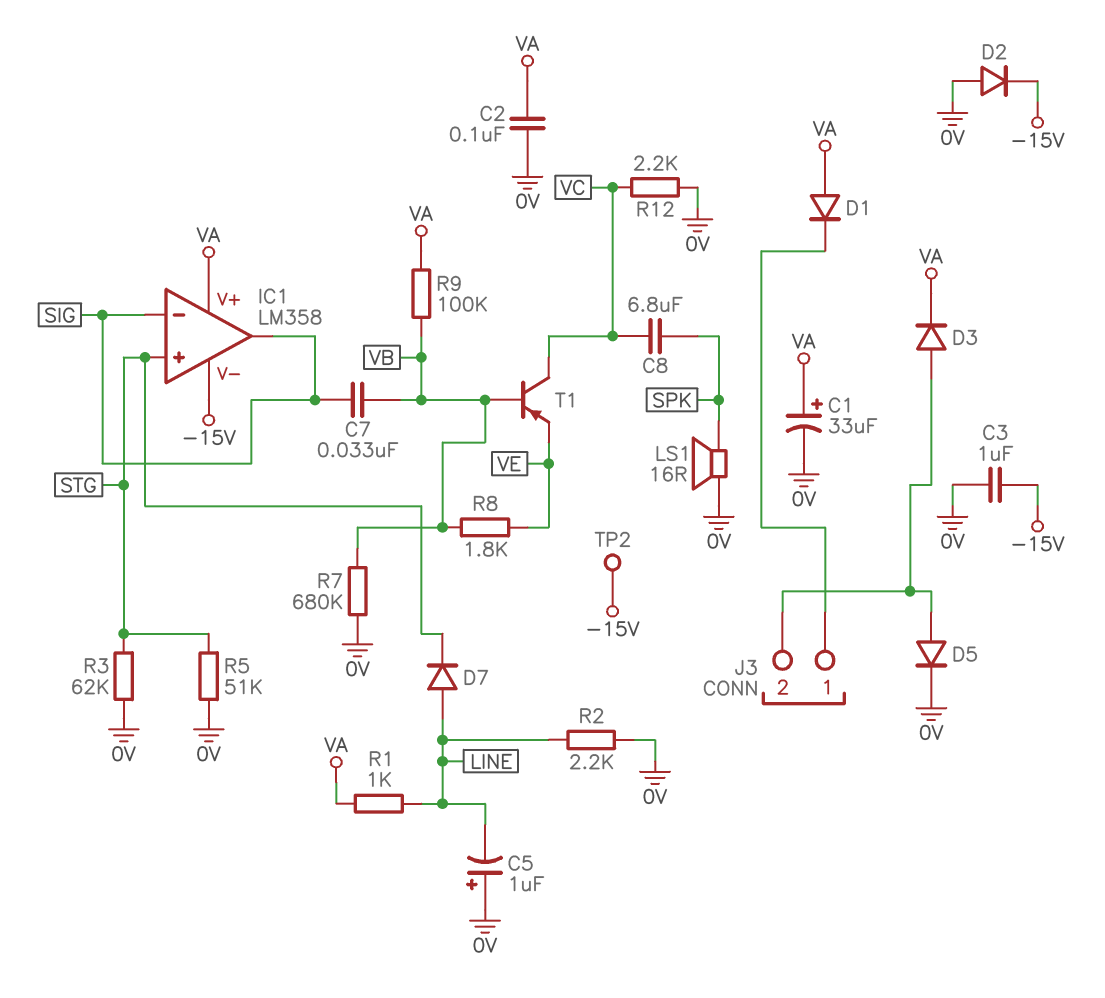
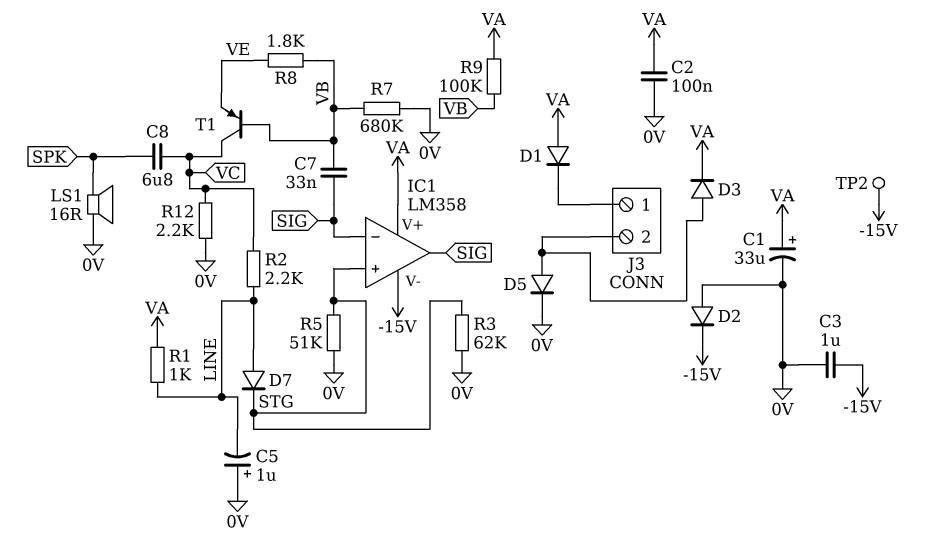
R2: 2.2k (0V, LINE) -> 2.2k (LINE, VC)

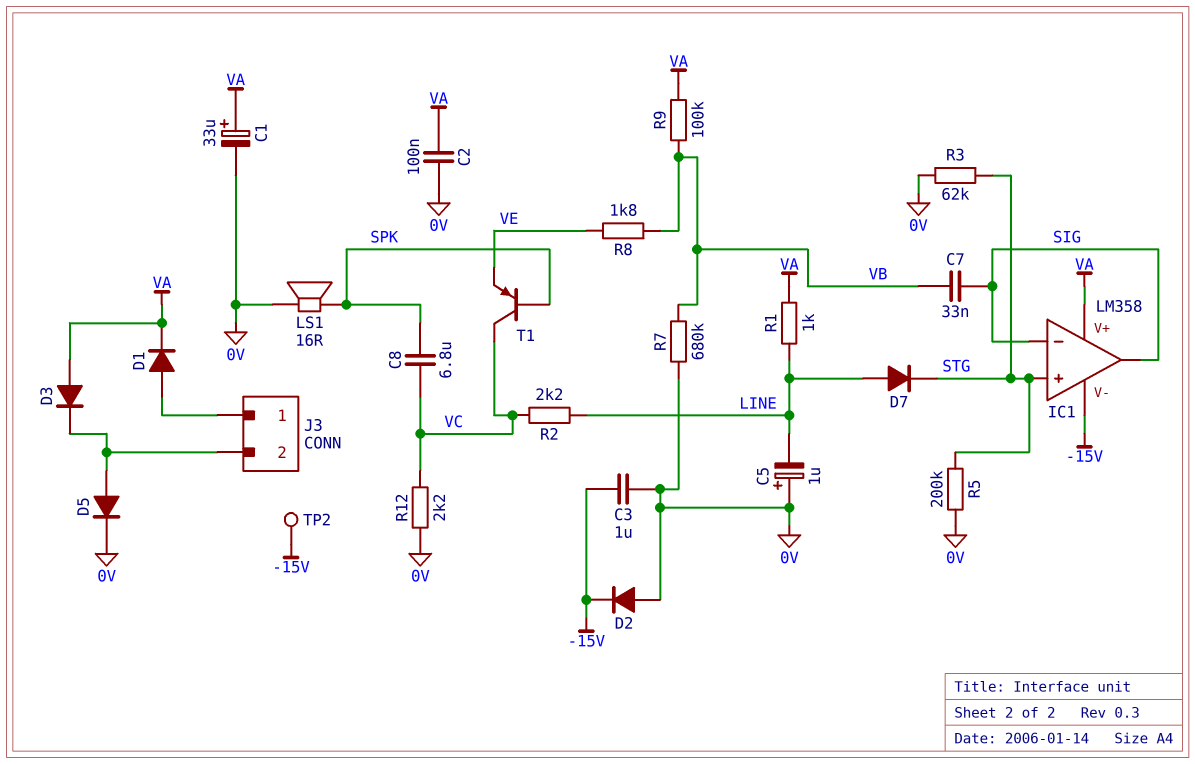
D1: diode (A VA, K J3/1) -> diode (A J3/1, K VA)
D3: diode (A J3/2, K VA) -> diode (A VA, K J3/2)
R5: 51k (0V, STG) -> 200k (0V, STG)
T1: PNP (B VB, C VC, E VE) -> PNP (B SPK, C VC, E VE)

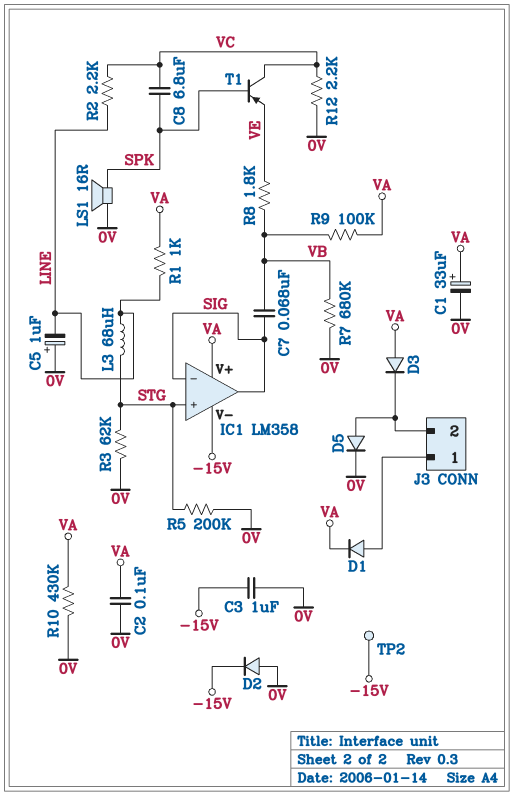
C7: 33nF (SIG, VB) -> 68nF (SIG, VB)
D7: diode (A LINE, K STG) -> none
L3: none -> 68uH (LINE, STG)
R10: none -> 430k (0V, VA)

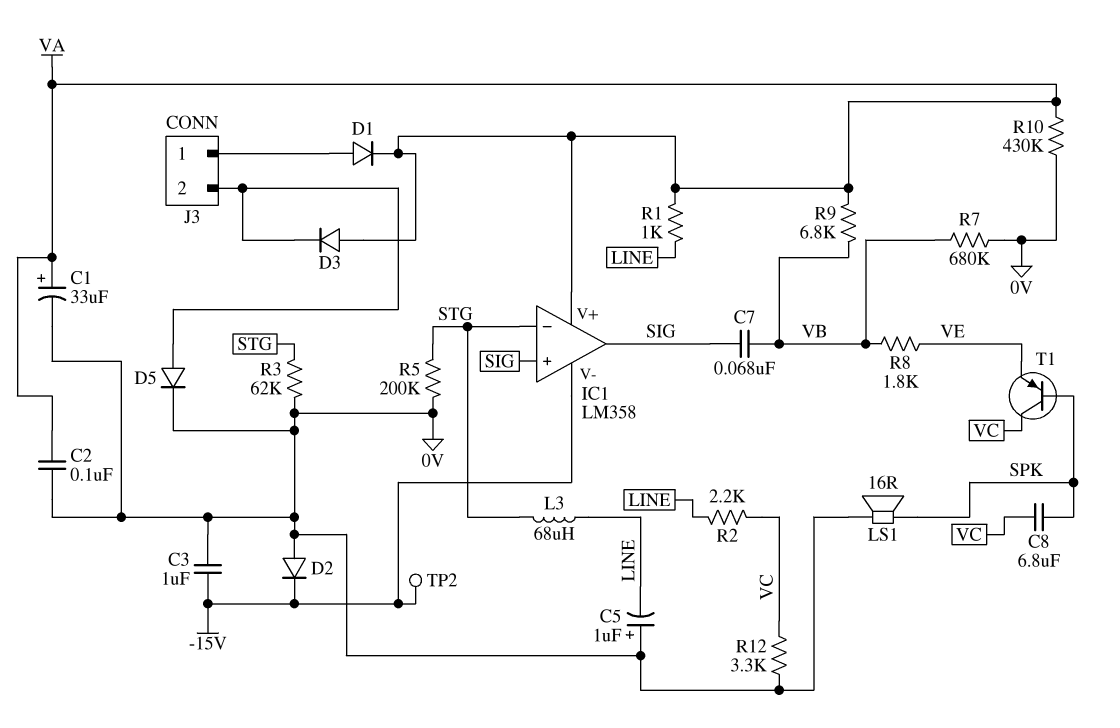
IC1 pin in+: STG -> SIG
IC1 pin in-: SIG -> STG
R9: 100k (VA, VB) -> 6.8k (VA, VB)
R12: 2.2k (0V, VC) -> 3.3k (0V, VC)

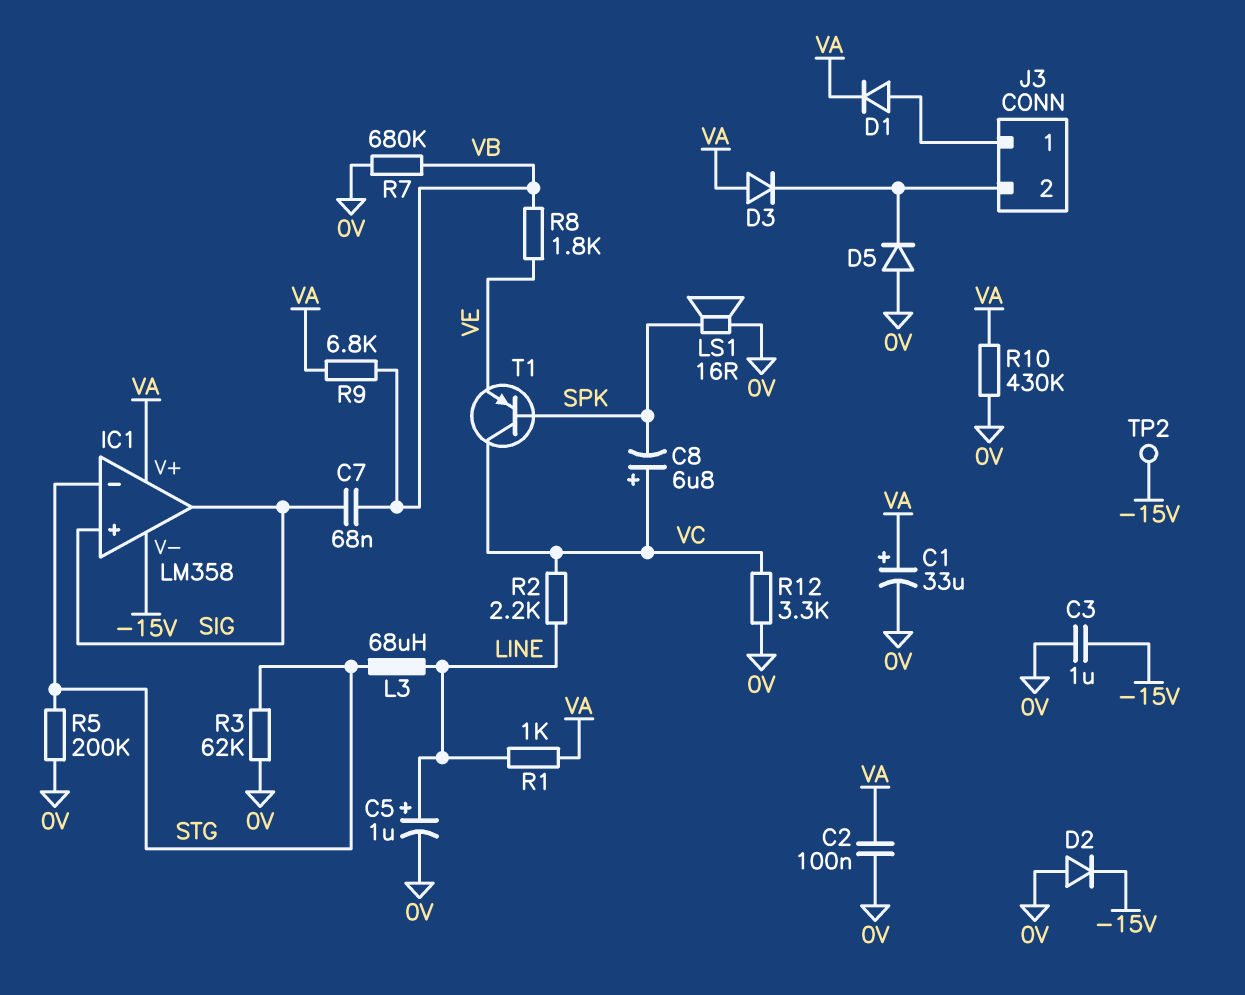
C5: 1uF (plus 0V, minus LINE) -> 1uF (plus LINE, minus 0V)
C8: 6.8uF (SPK, VC) -> 6.8uF (plus VC, minus SPK)
D5: diode (A J3/2, K 0V) -> diode (A 0V, K J3/2)

